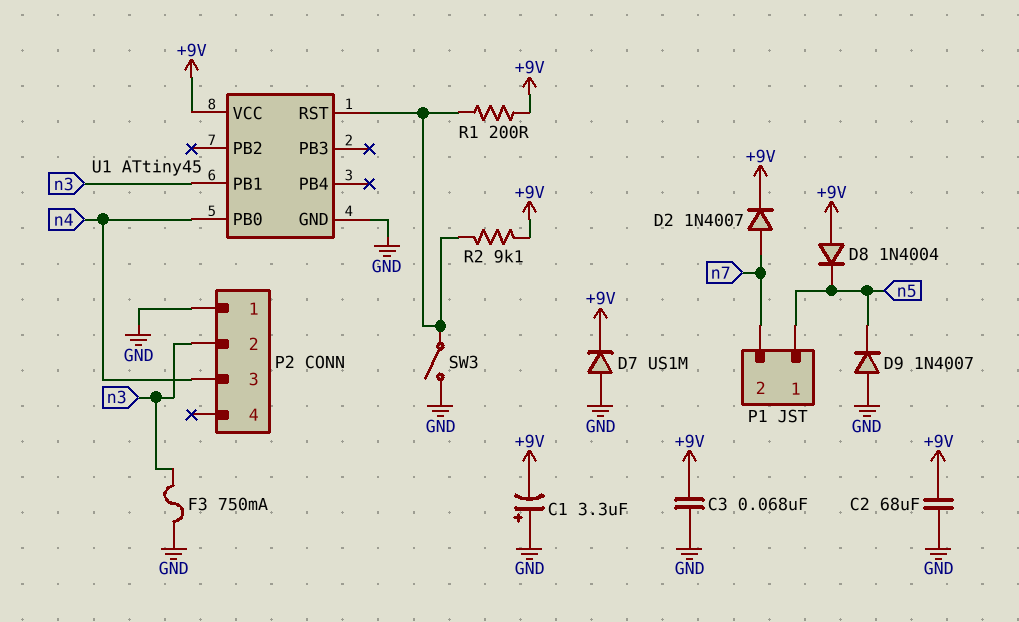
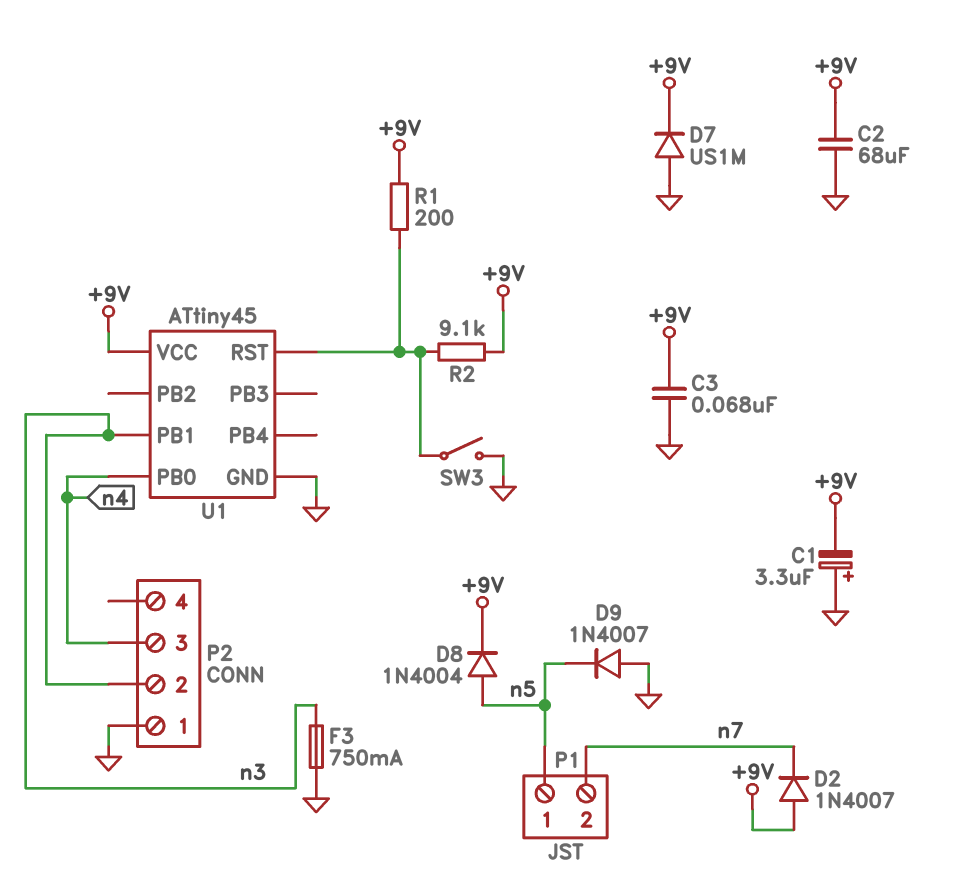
D2: diode 1N4007 (A n7, K +9V) -> diode 1N4007 (A +9V, K n7)
D8: diode 1N4004 (A +9V, K n5) -> diode 1N4004 (A n5, K +9V)

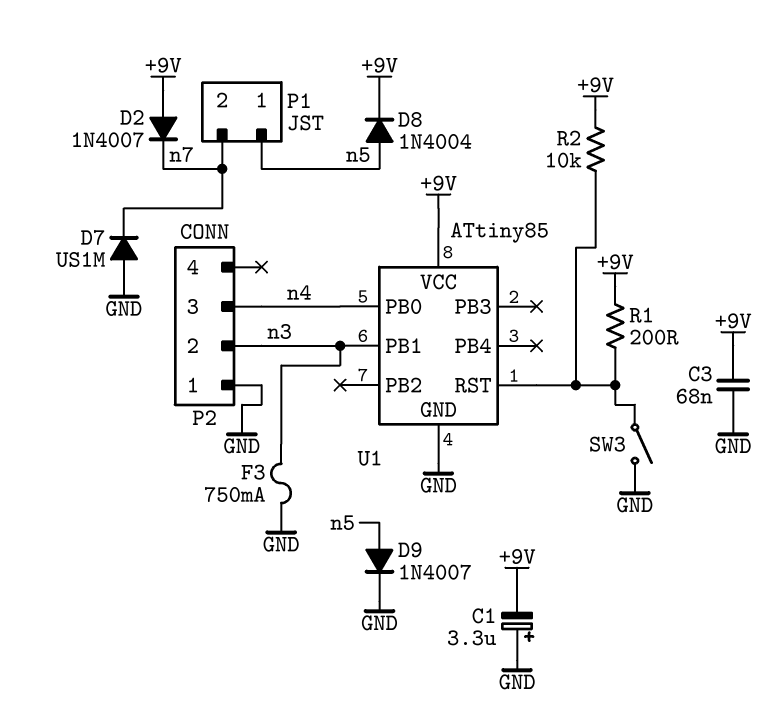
C2: 68uF (+9V, GND) -> none
D7: diode US1M (A GND, K +9V) -> diode US1M (A GND, K n7)
D9: diode 1N4007 (A GND, K n5) -> diode 1N4007 (A n5, K GND)
R2: 9.1k (+9V, U1/RST) -> 10k (+9V, U1/RST)
U1: ATtiny45 -> ATtiny85

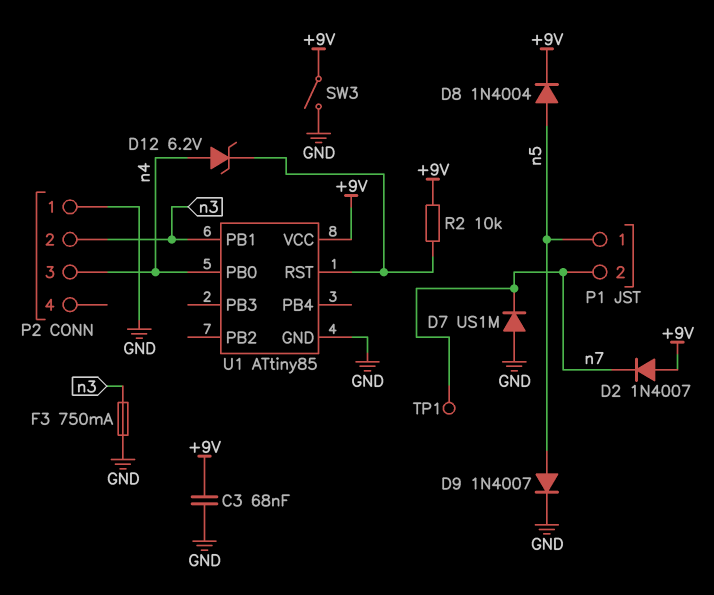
C1: 3.3uF (plus GND, minus +9V) -> none
D12: none -> zener 6.2V (A n4, K U1/RST)
R1: 200 (+9V, U1/RST) -> none
SW3: switch (GND, U1/RST) -> switch (+9V, GND)
TP1: none -> test point (n7)

